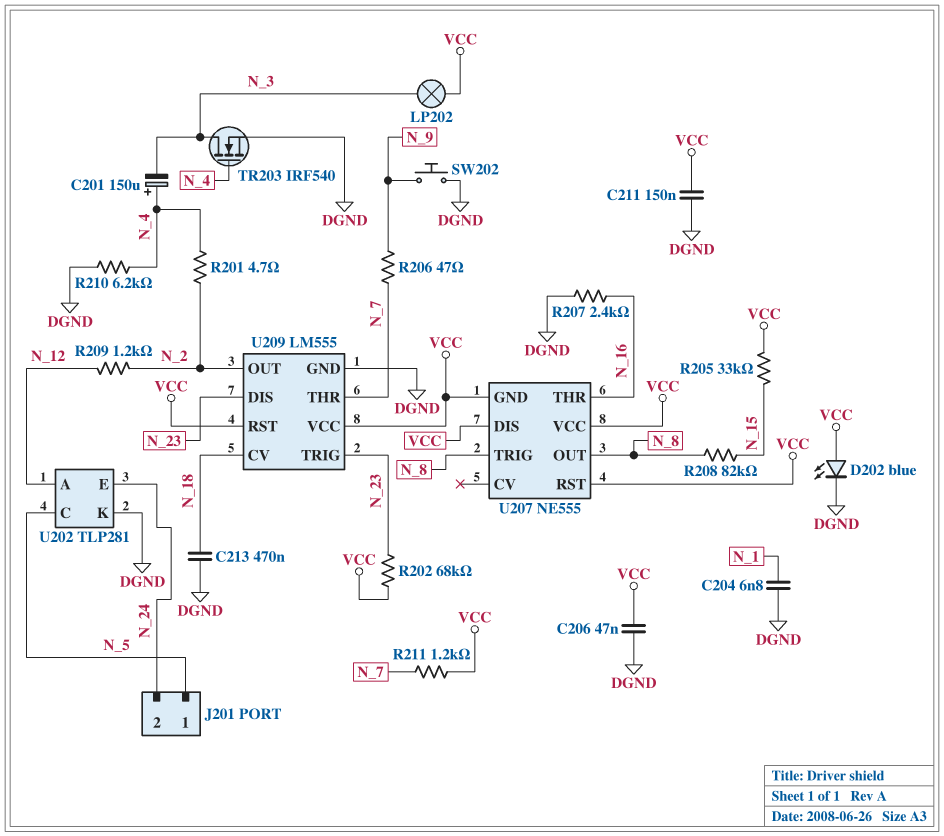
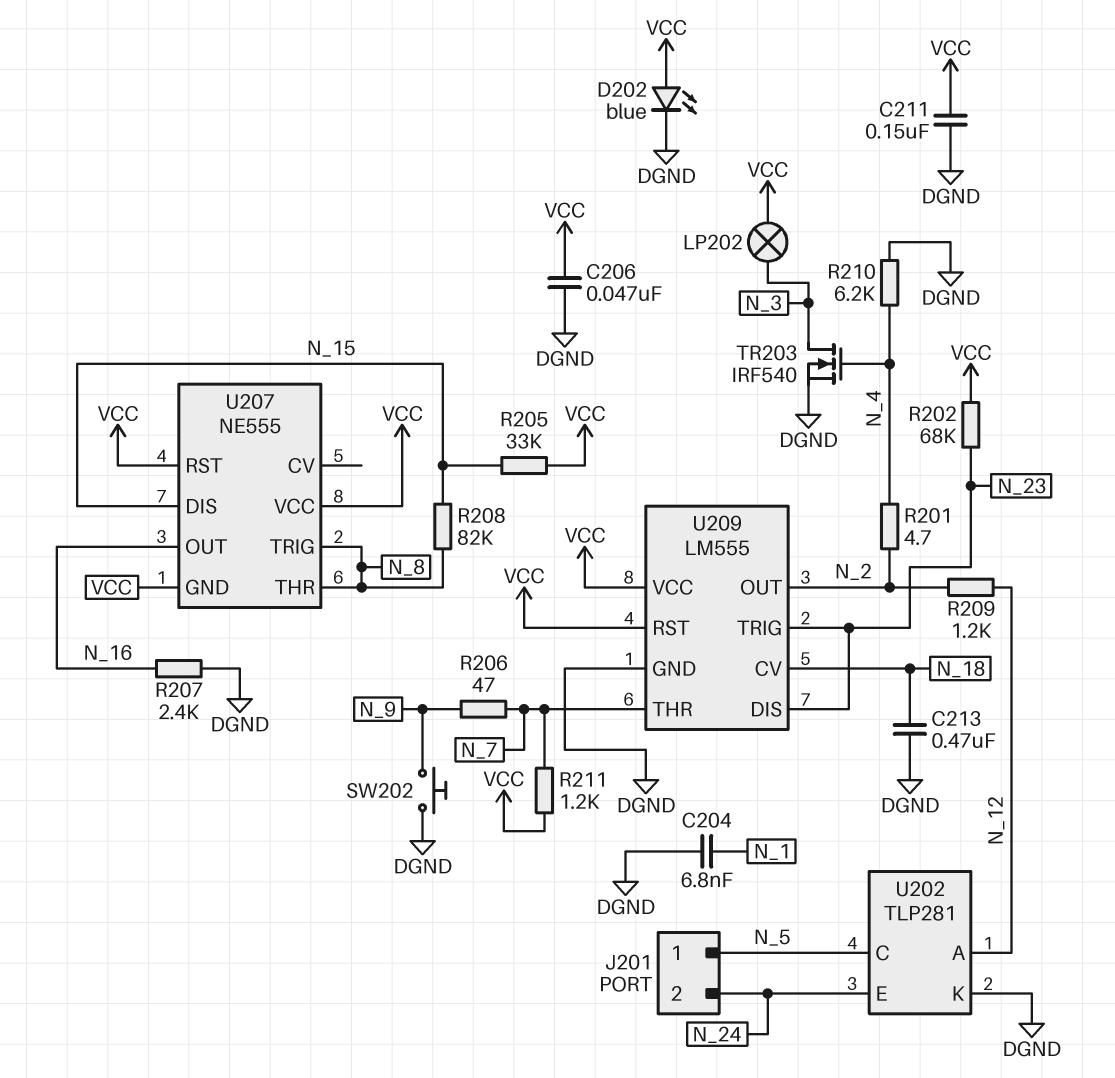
C201: 150uF (plus N_4, minus N_3) -> none
U207 pin DIS: VCC -> N_15
U207 pin OUT: N_8 -> N_16
U207 pin THR: N_16 -> N_8

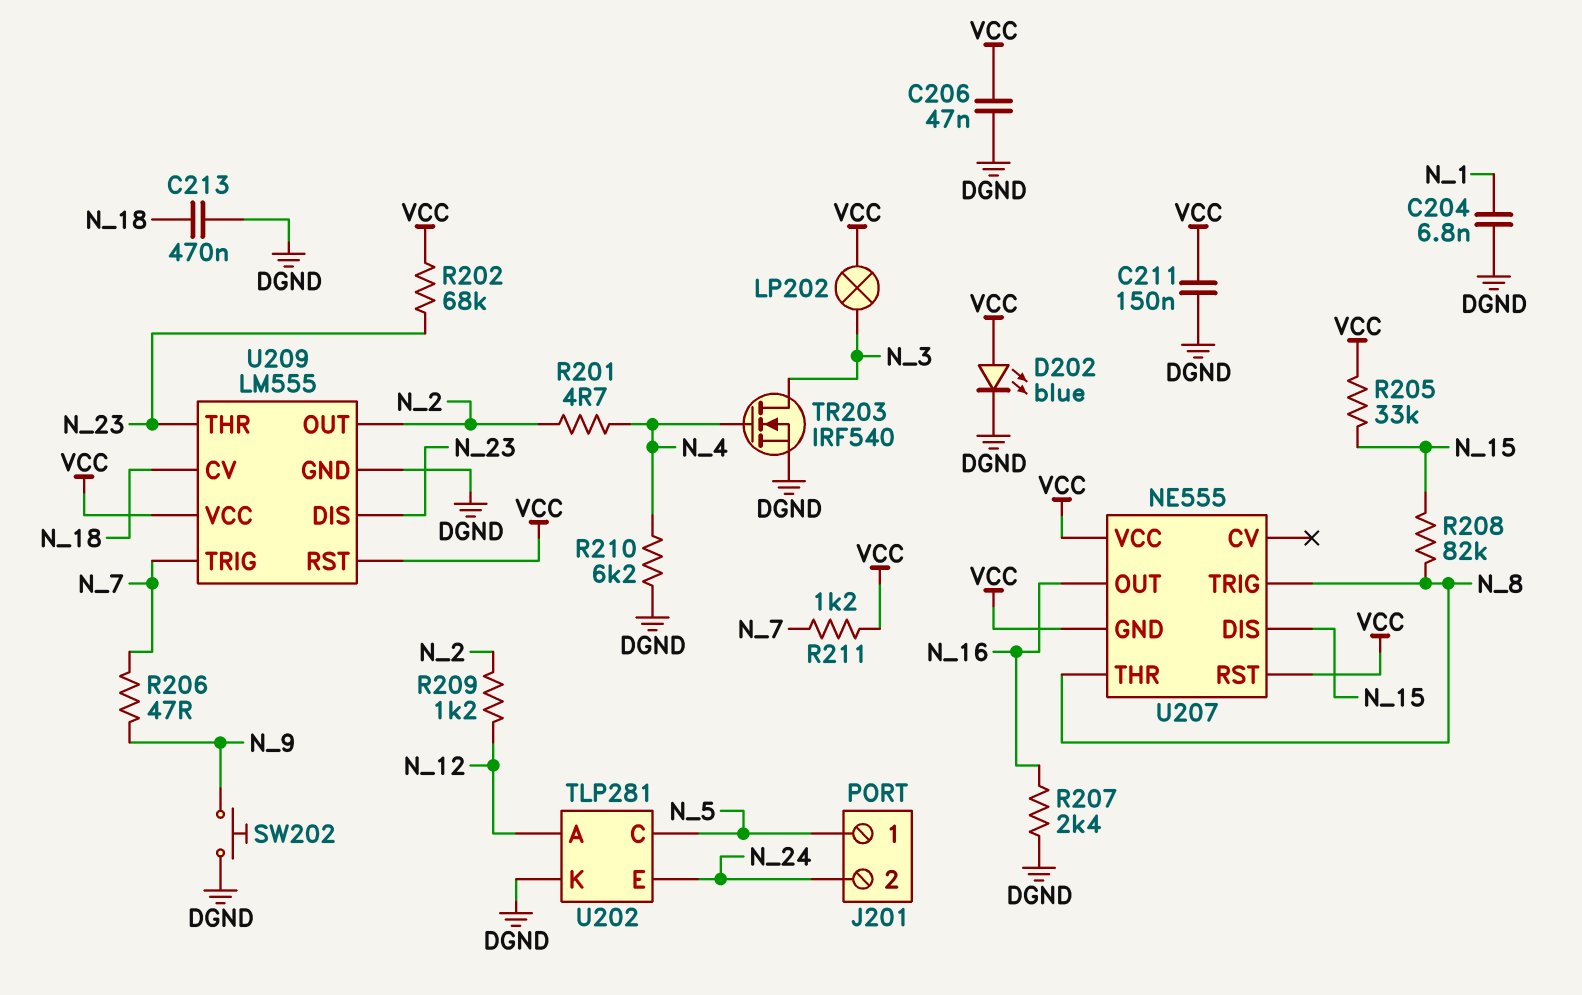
U209 pin THR: N_7 -> N_23
U209 pin TRIG: N_23 -> N_7

